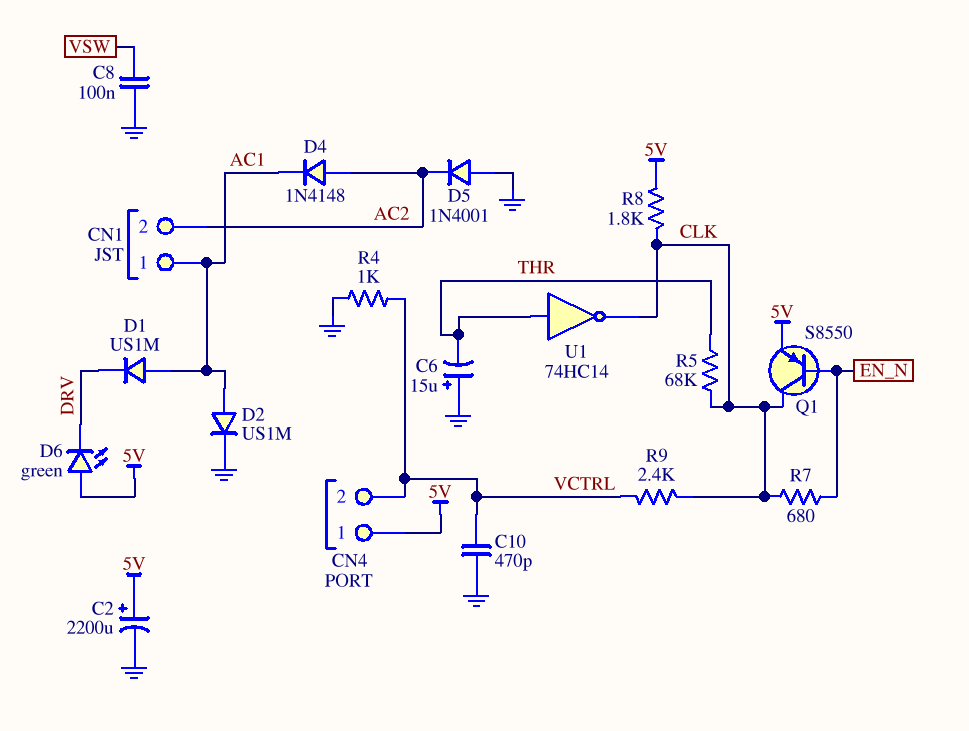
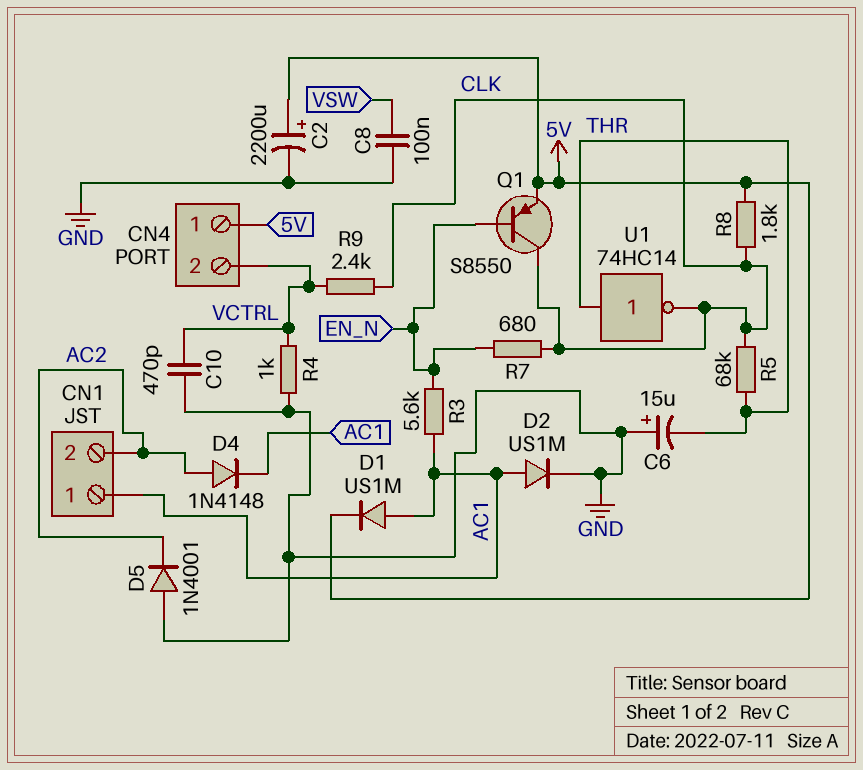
D1: diode US1M (A AC1, K DRV) -> diode US1M (A AC1, K 5V)
D6: LED green (A 5V, K DRV) -> none
R3: none -> 5.6k (AC1, EN_N)

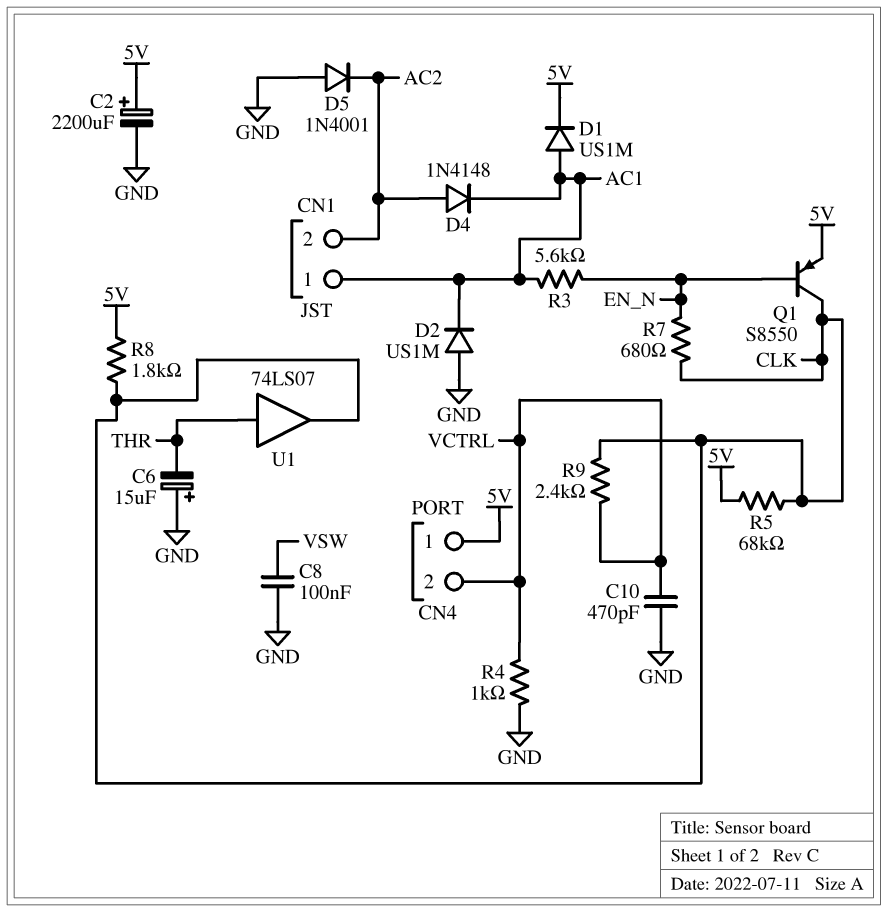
D2: diode US1M (A AC1, K GND) -> diode US1M (A GND, K AC1)
R5: 68k (CLK, THR) -> 68k (5V, CLK)
U1: NOT 74HC14 (in THR, out CLK) -> buffer 74LS07 (in THR, out CLK)

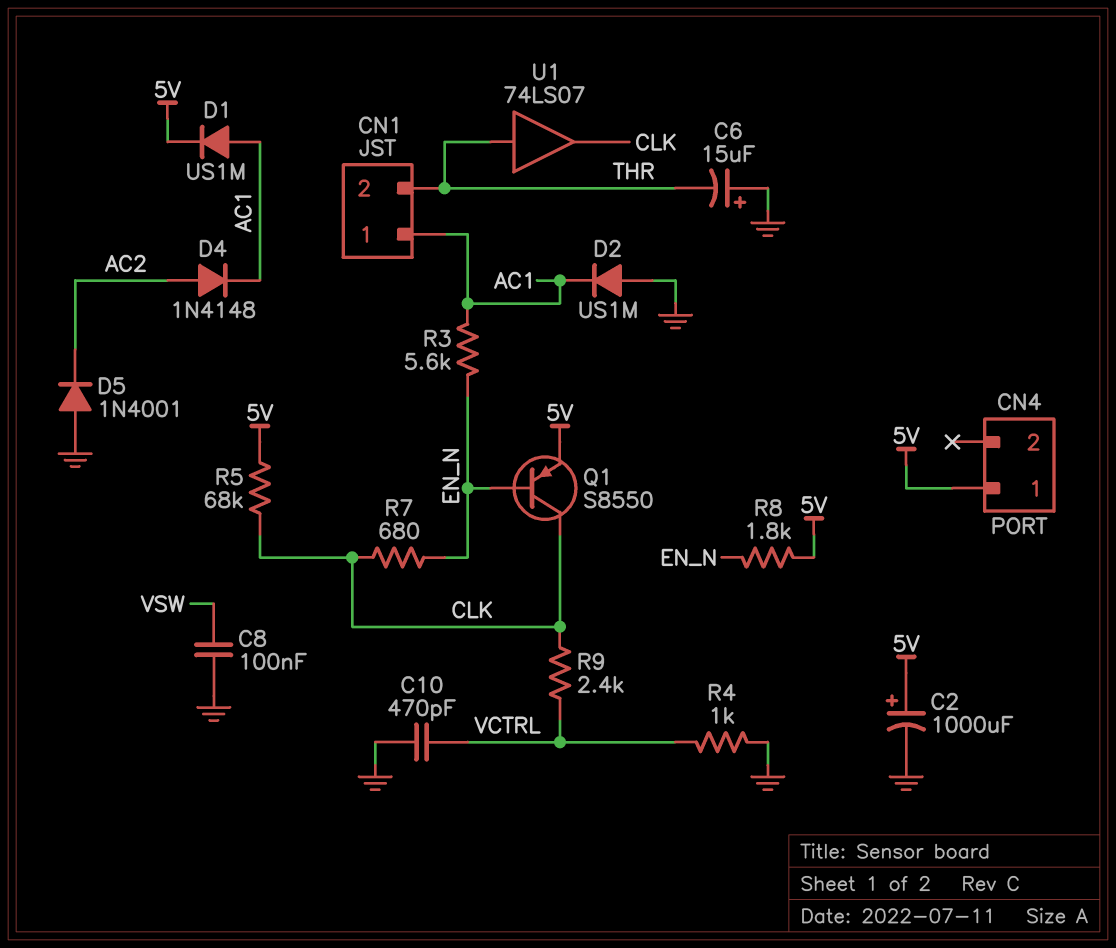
C2: 2200uF (plus 5V, minus GND) -> 1000uF (plus 5V, minus GND)
CN1 pin 2: AC2 -> THR
CN4 pin 2: VCTRL -> none
R8: 1.8k (5V, CLK) -> 1.8k (5V, EN_N)

